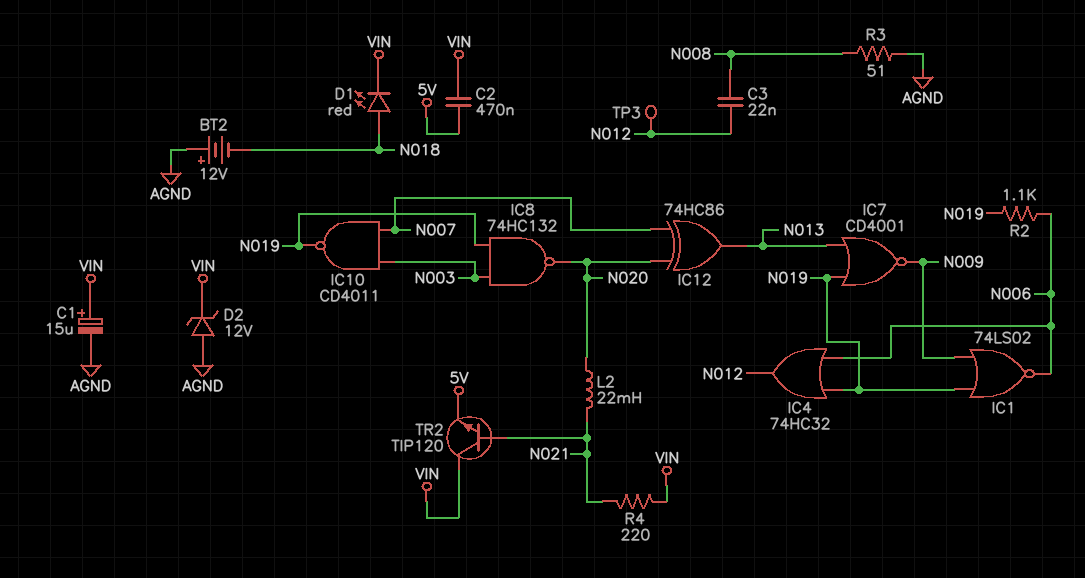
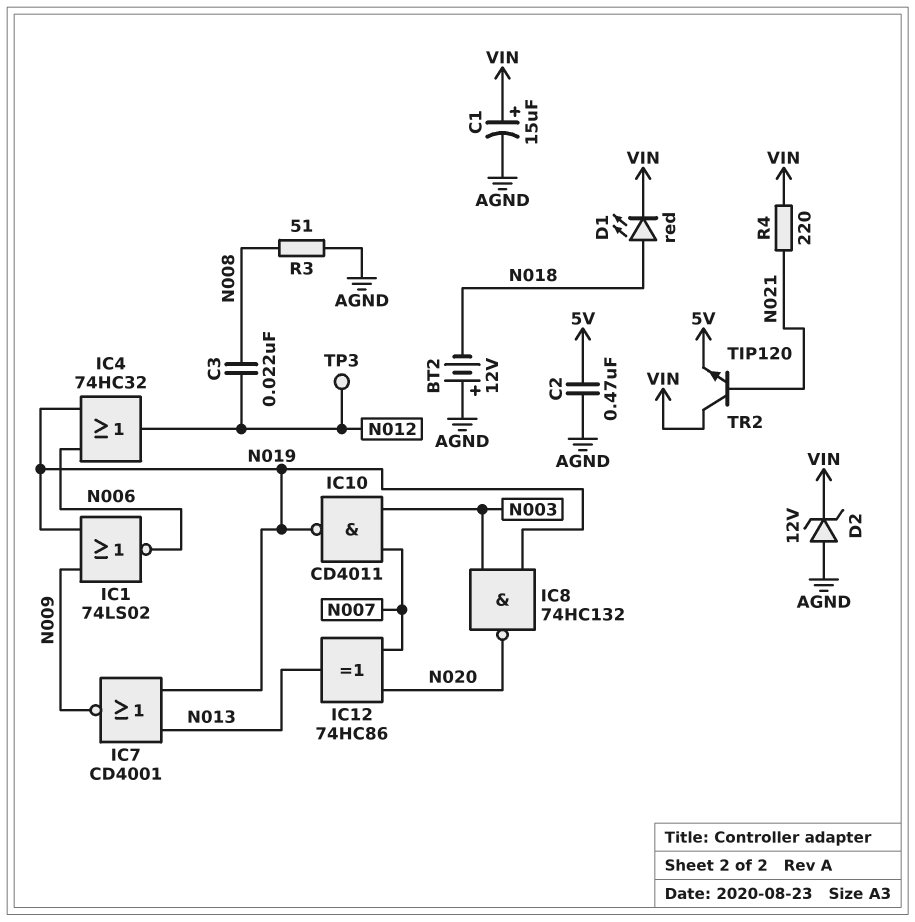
C2: 470nF (5V, VIN) -> 470nF (5V, AGND)
L2: 22mH (N020, N021) -> none
R2: 1.1k (N006, N019) -> none

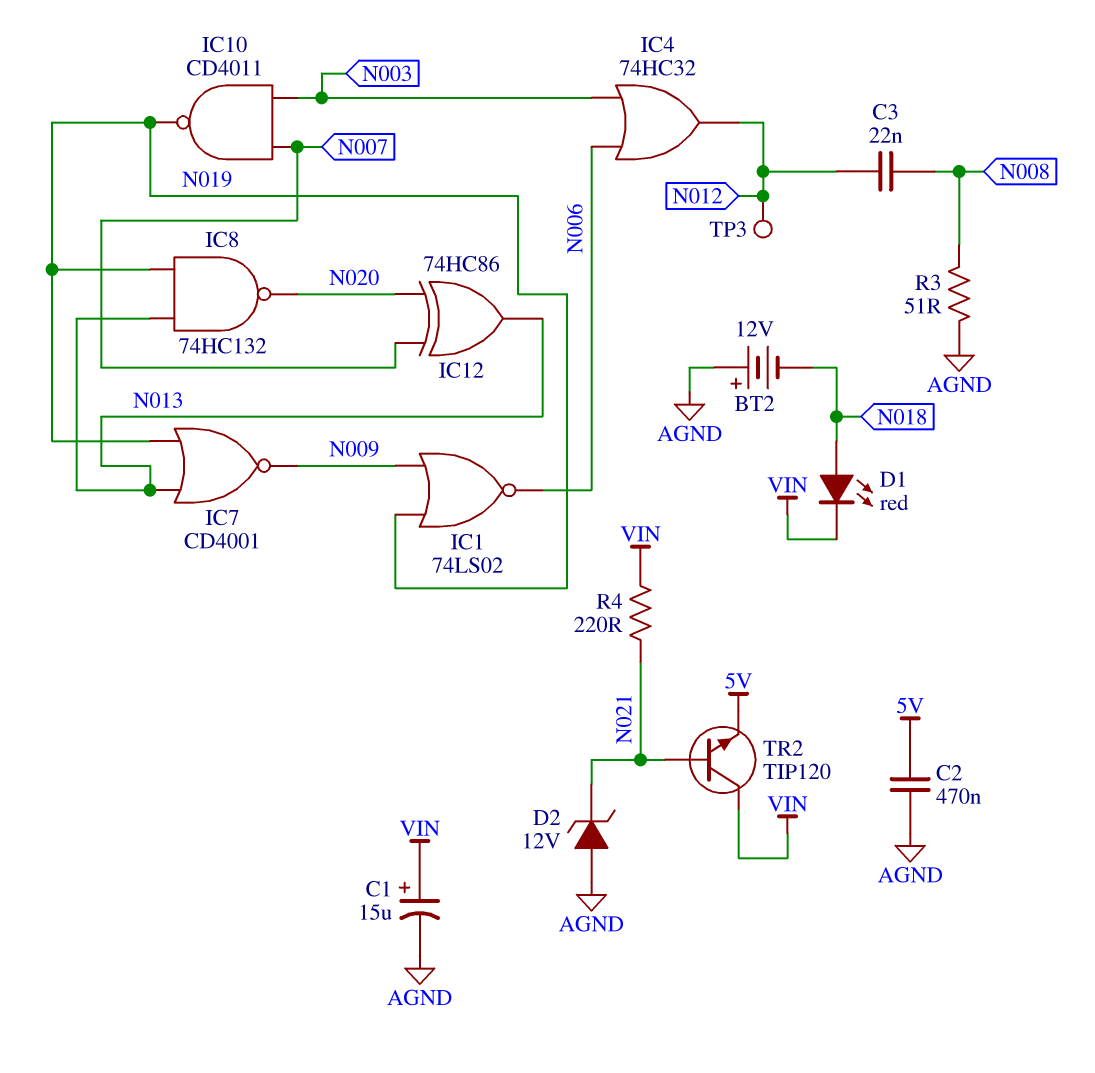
D2: zener 12V (A AGND, K VIN) -> zener 12V (A AGND, K N021)
IC4: OR 74HC32 (in N006, in N019, out N012) -> OR 74HC32 (in N003, in N006, out N012)
IC8: NAND 74HC132 (in N003, in N019, out N020) -> NAND 74HC132 (in N013, in N019, out N020)

